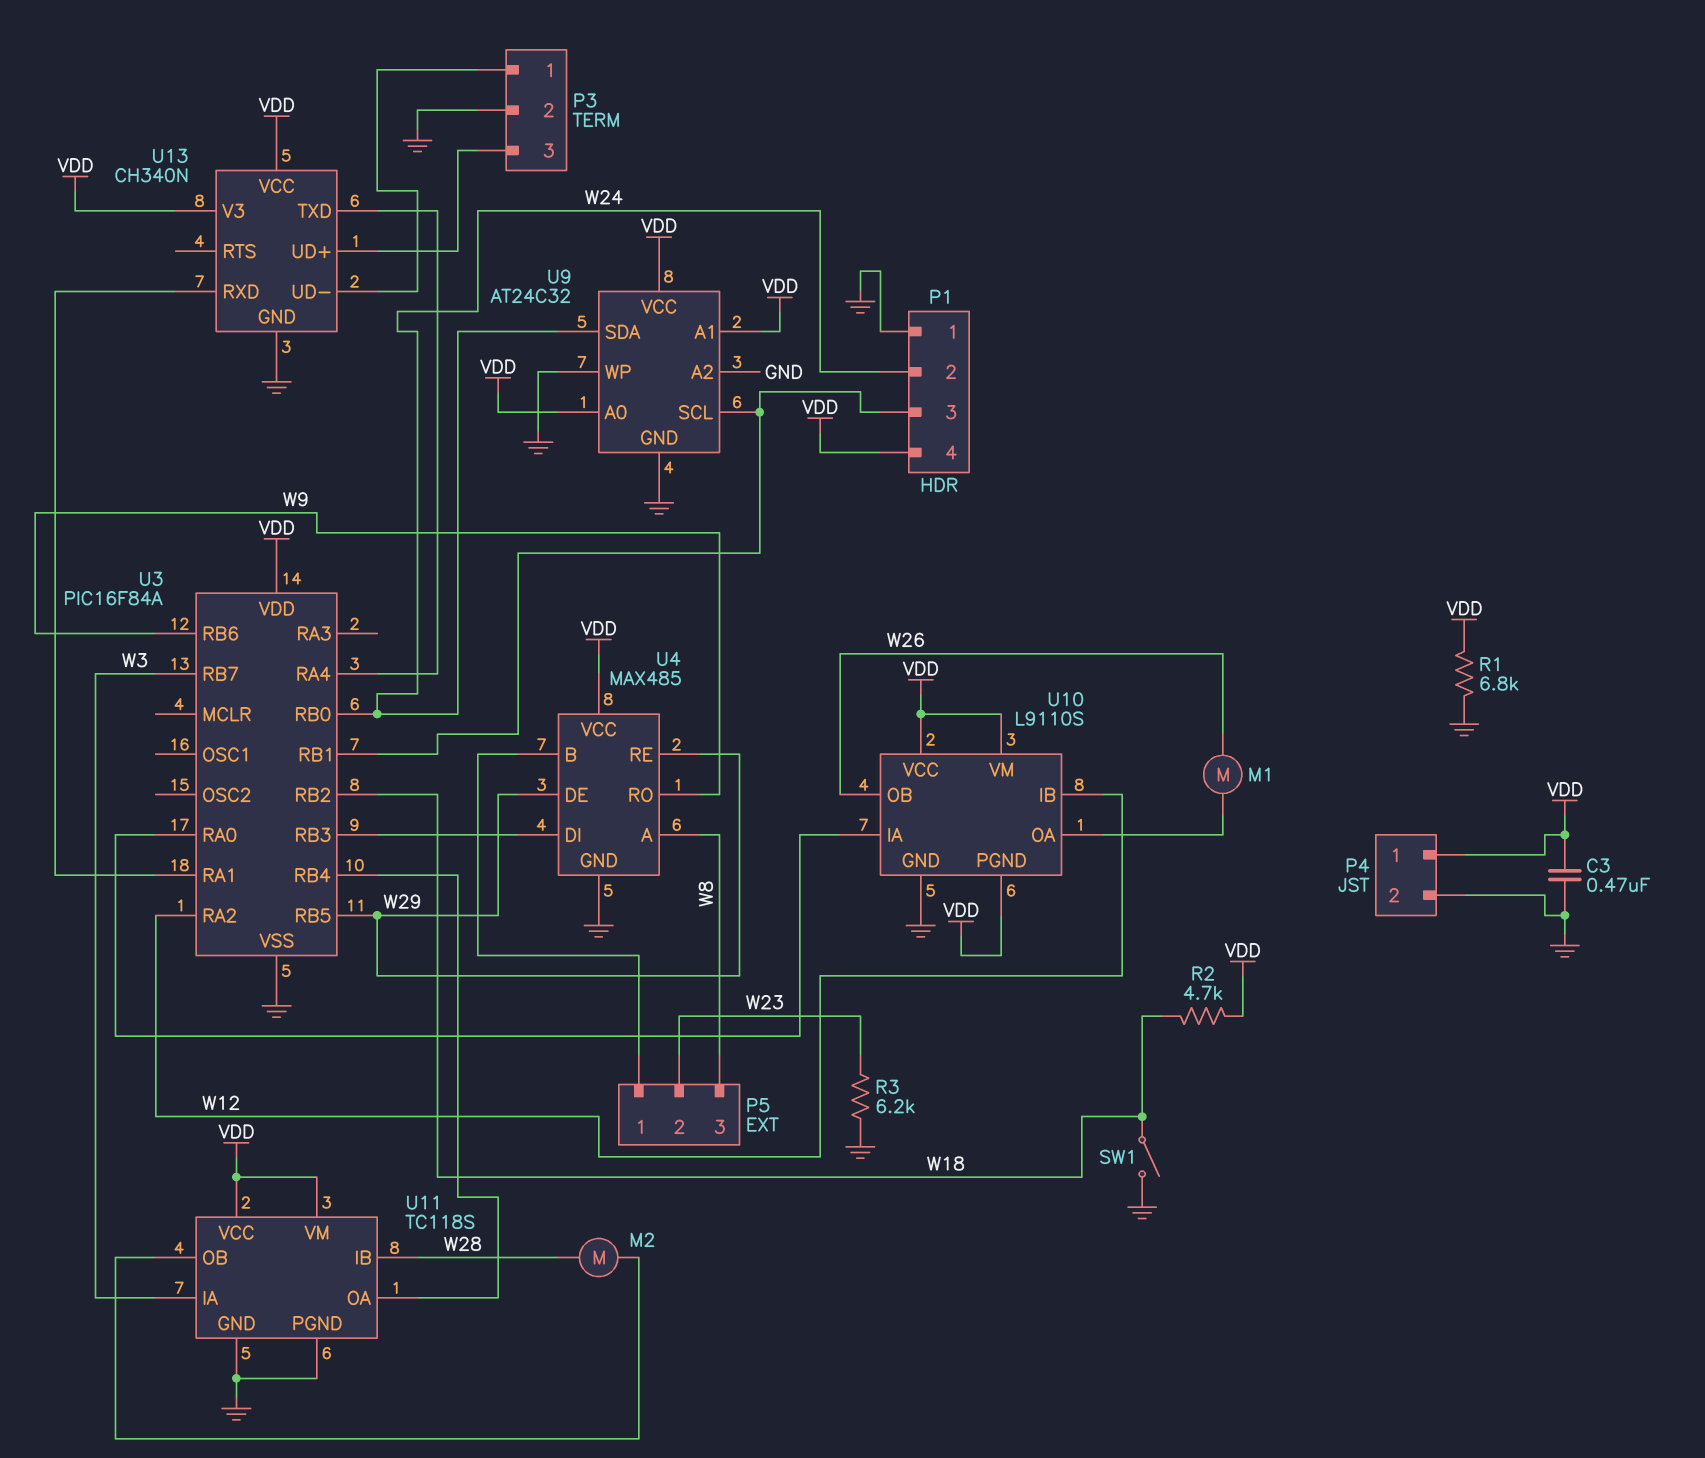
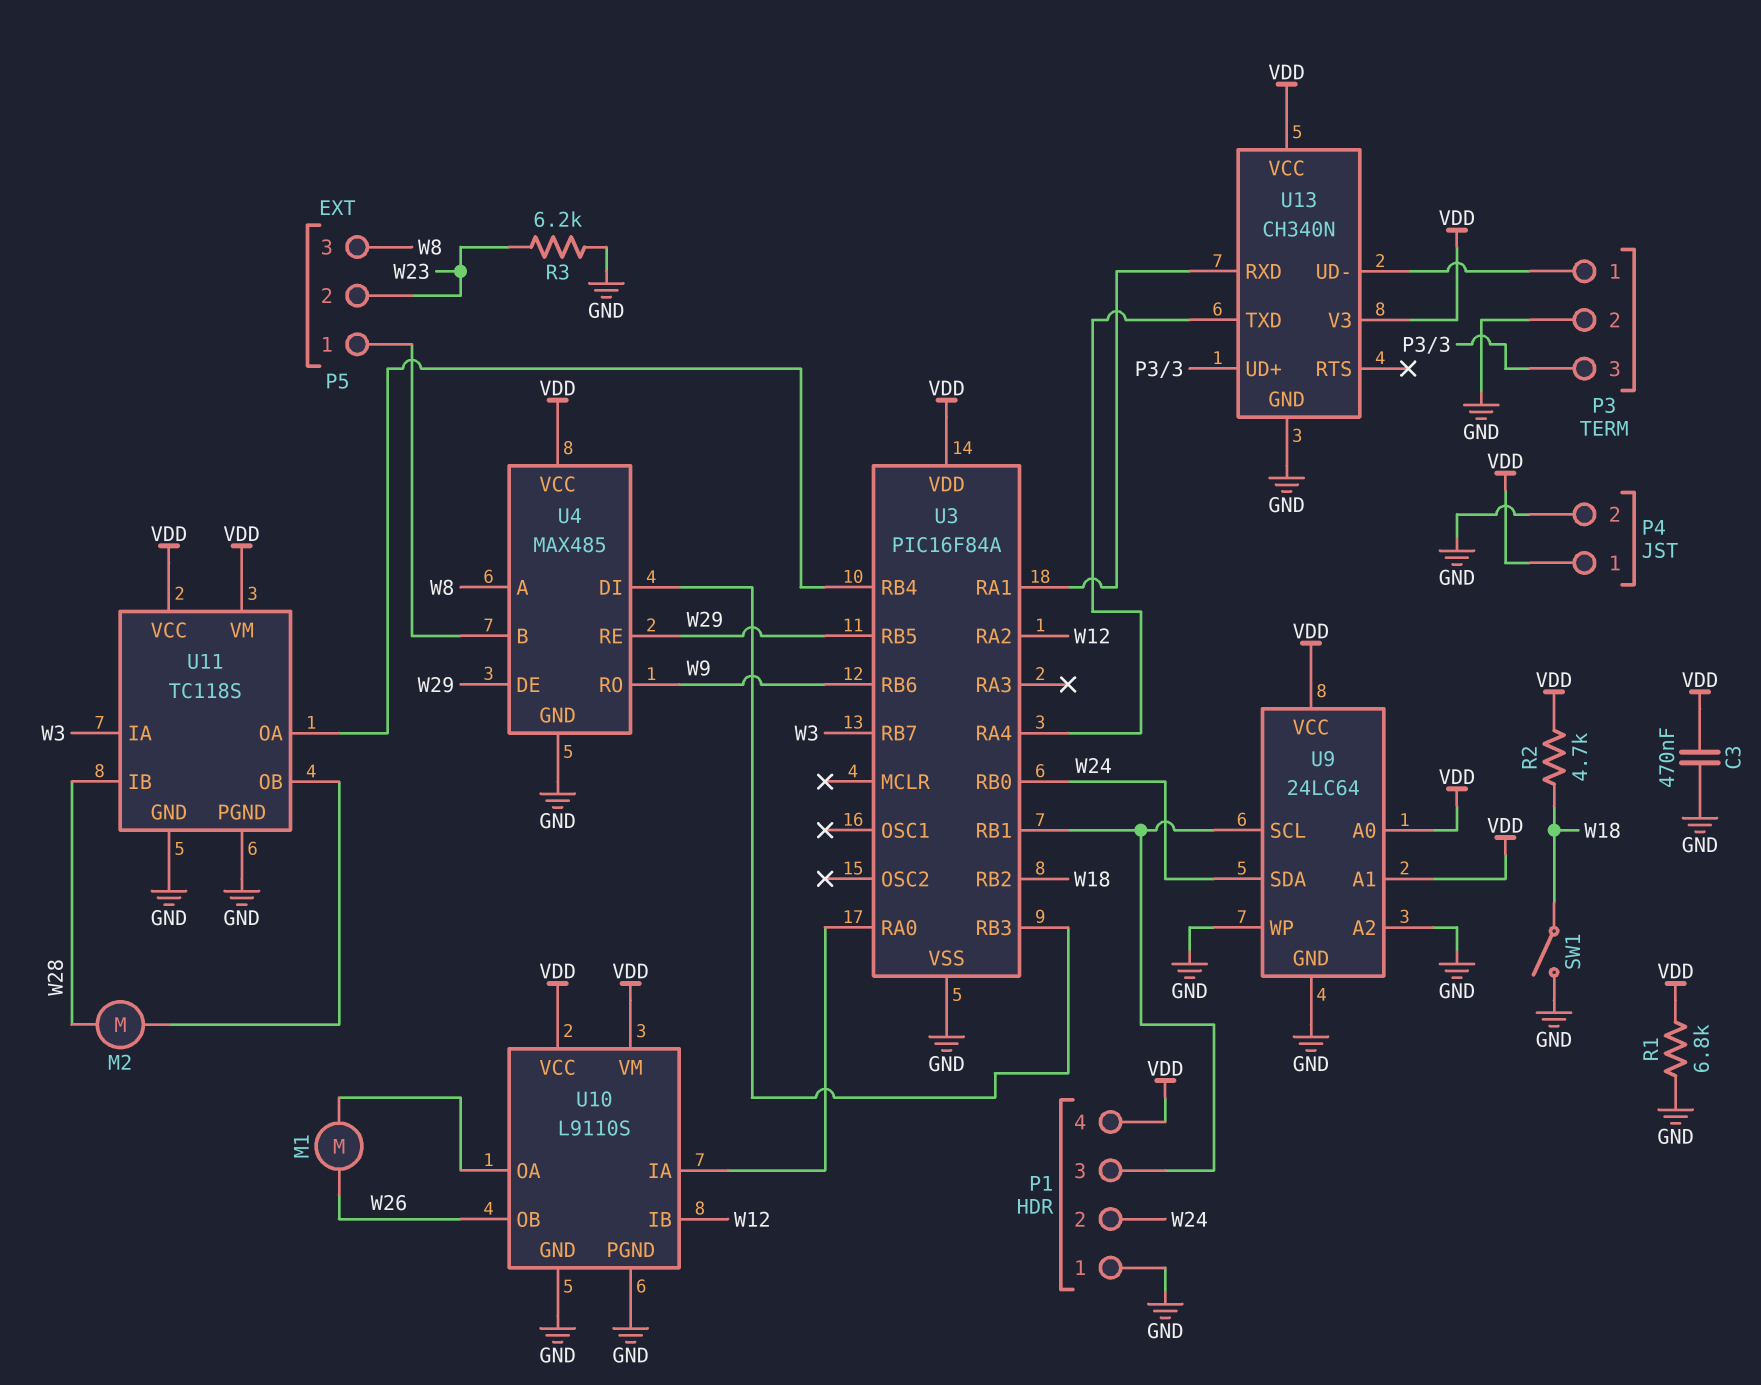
U9: AT24C32 -> 24LC64
U10 pin PGND: VDD -> GND

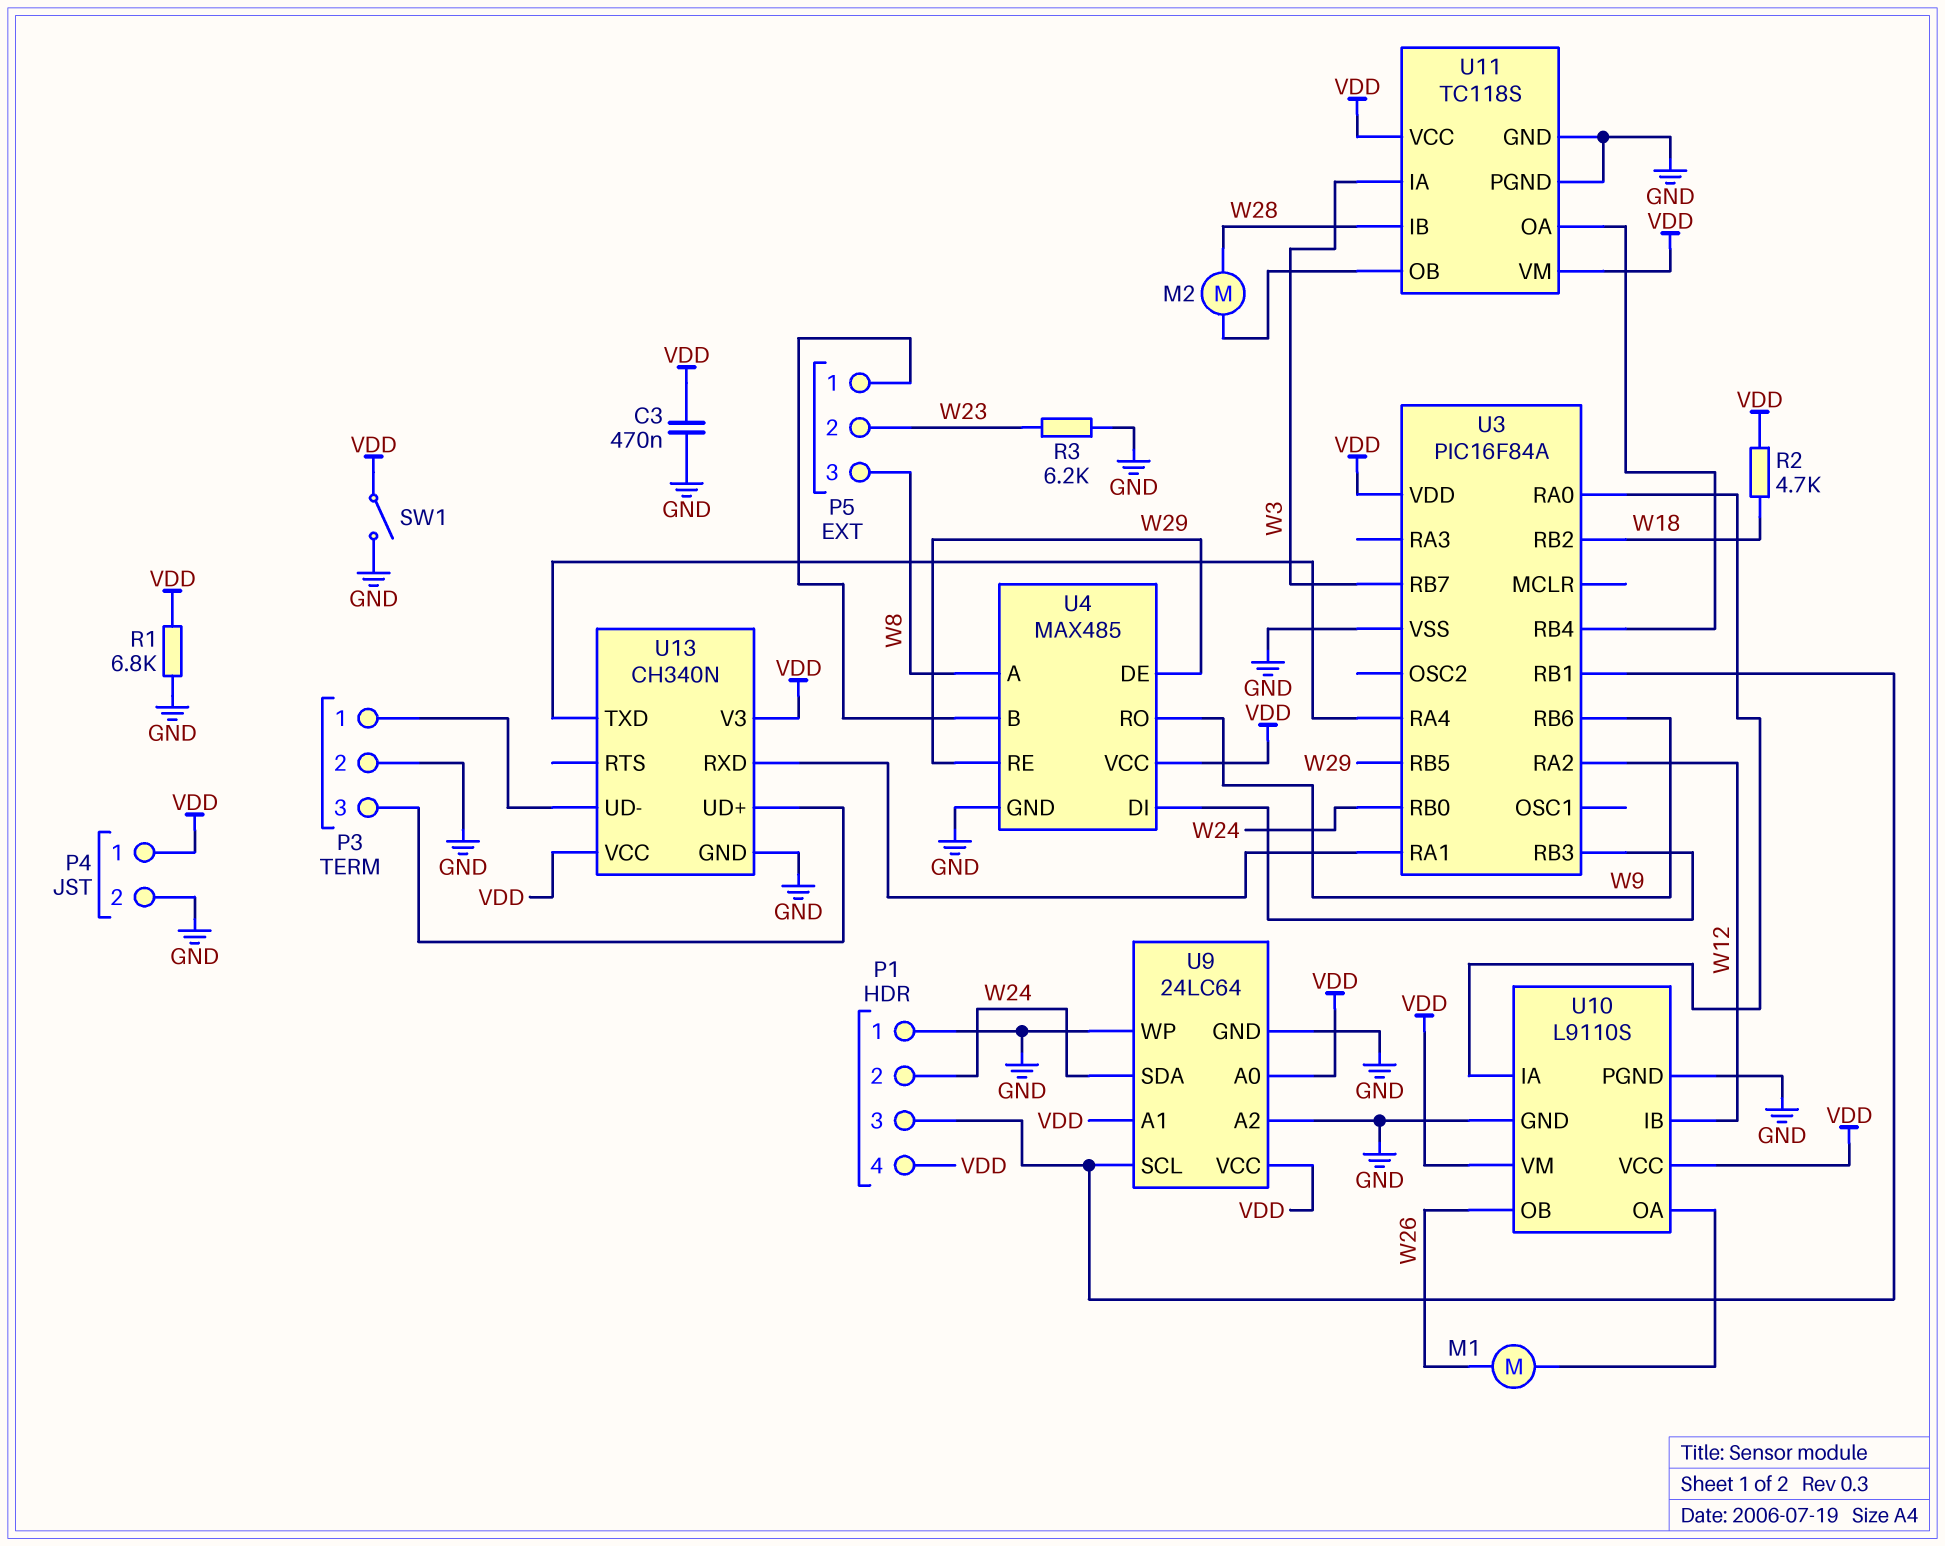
SW1: switch (GND, W18) -> switch (GND, VDD)

